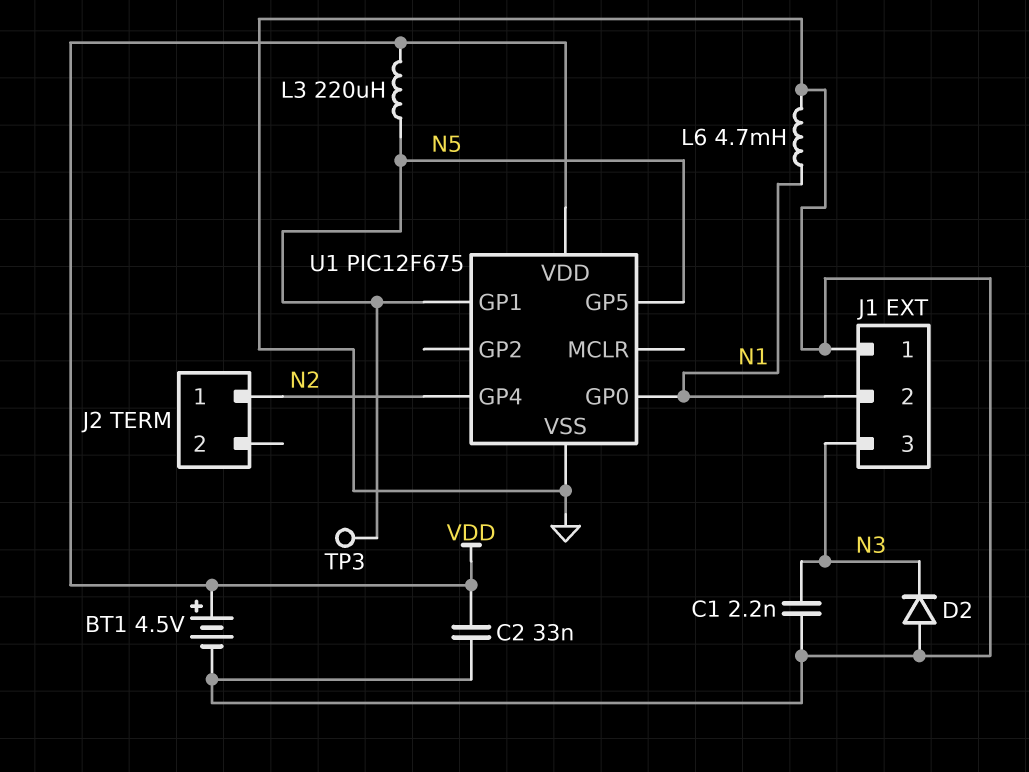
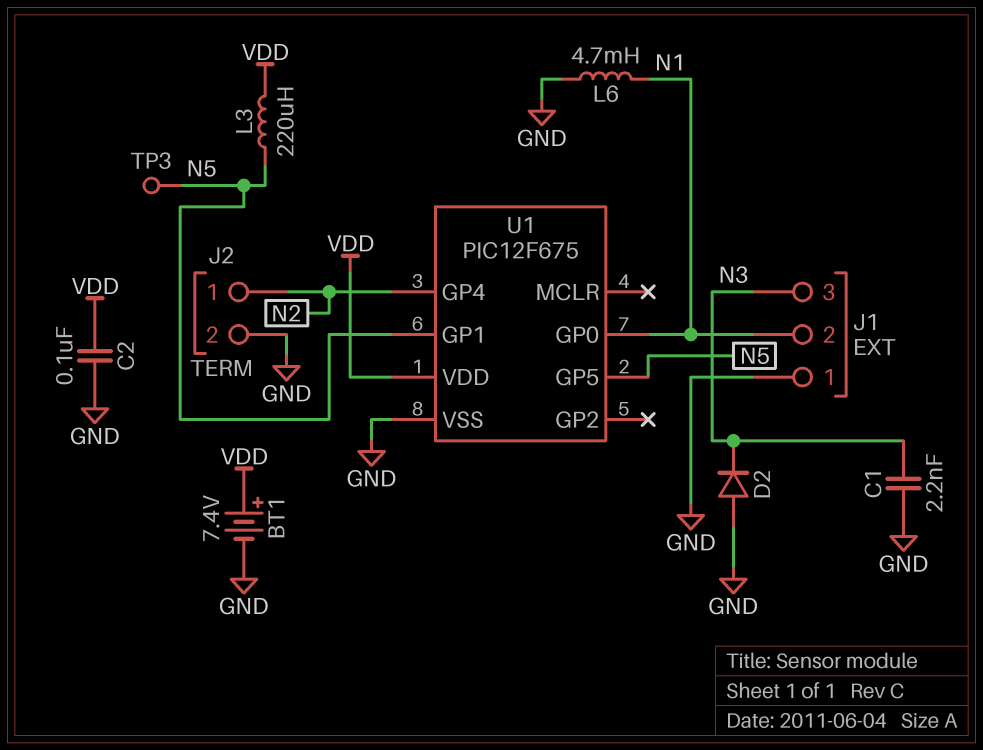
BT1: 4.5V (plus VDD, minus GND) -> 7.4V (plus VDD, minus GND)
C2: 33nF (GND, VDD) -> 100nF (GND, VDD)
J2 pin 2: none -> GND

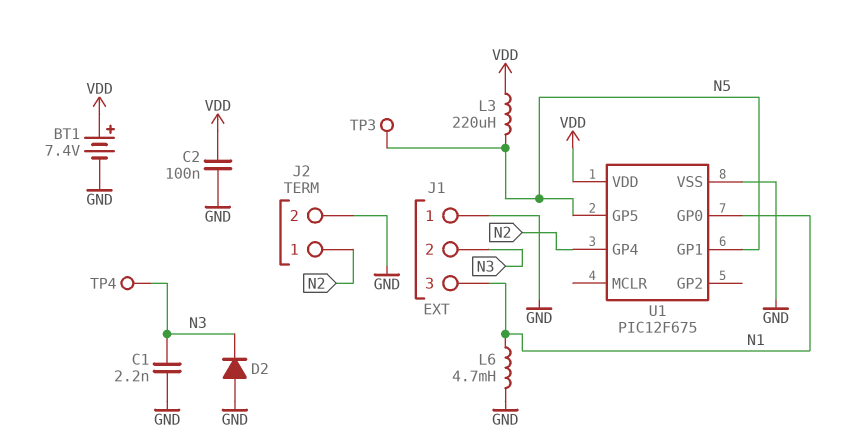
J1 pin 2: N1 -> N3
J1 pin 3: N3 -> N1
TP4: none -> test point (N3)

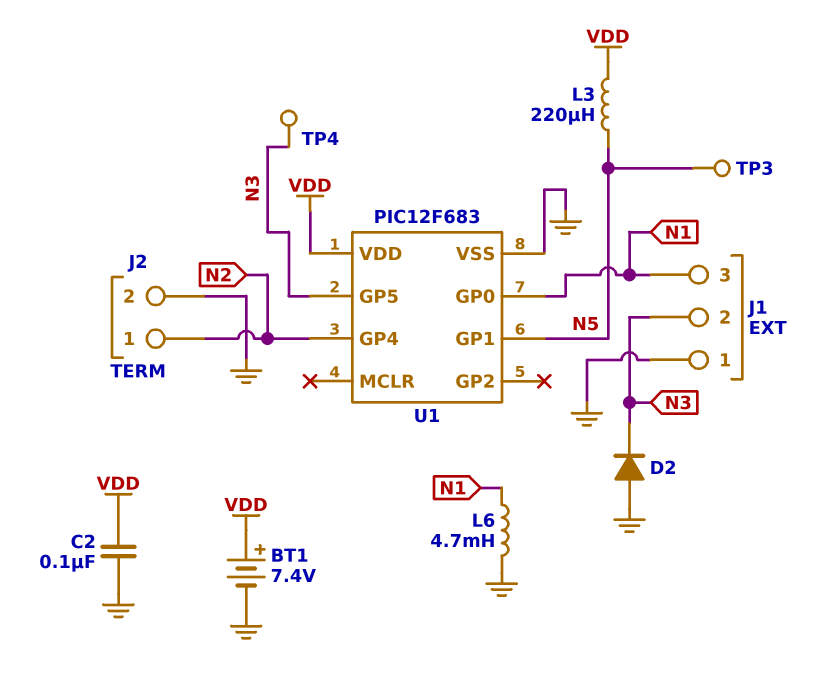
C1: 2.2nF (GND, N3) -> none
U1: PIC12F675 -> PIC12F683
U1 pin GP5: N5 -> N3

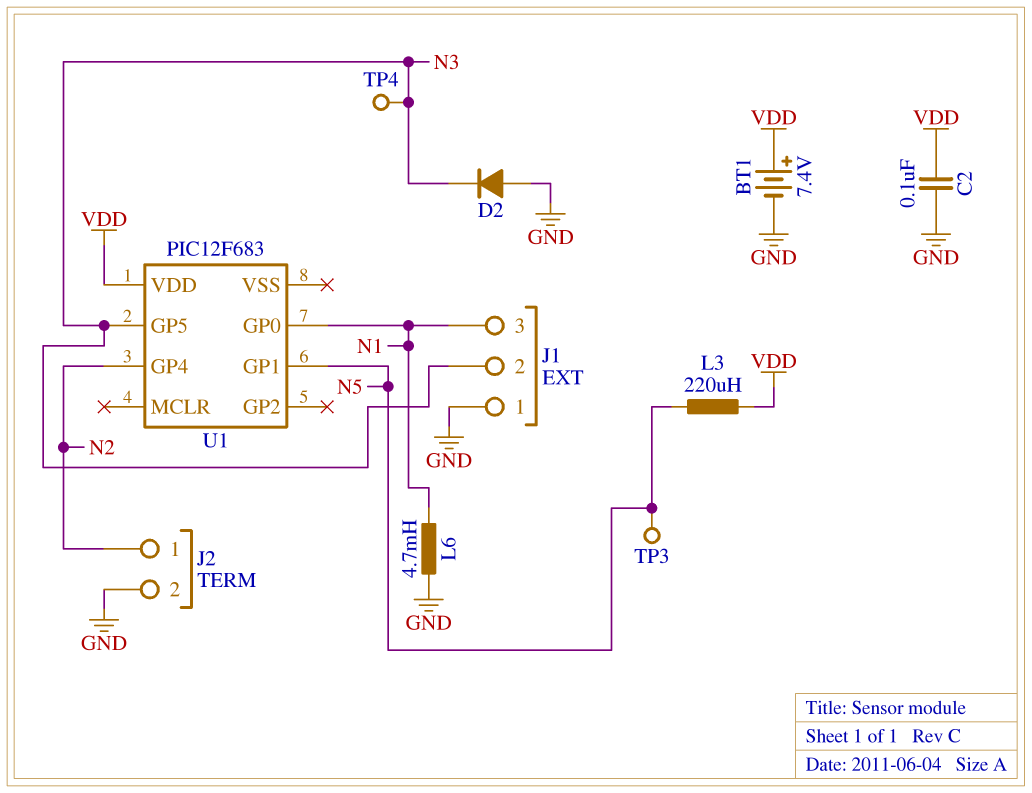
U1 pin VSS: GND -> none

